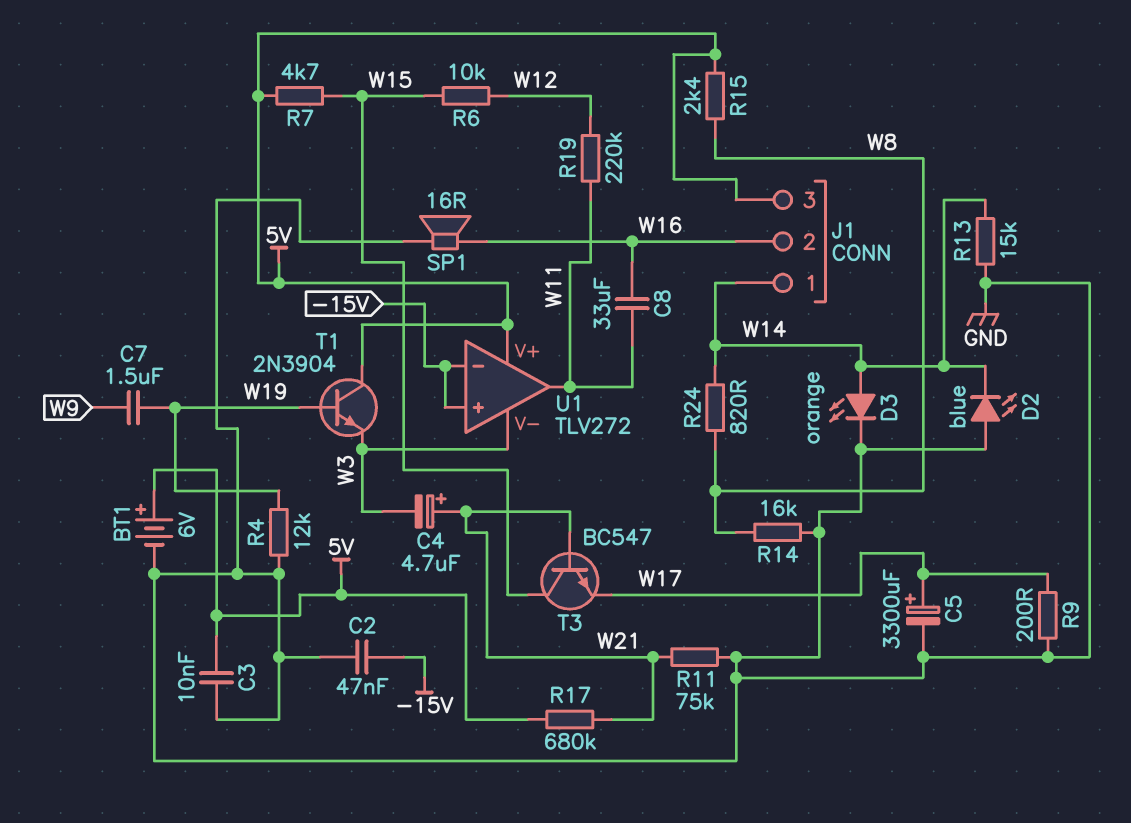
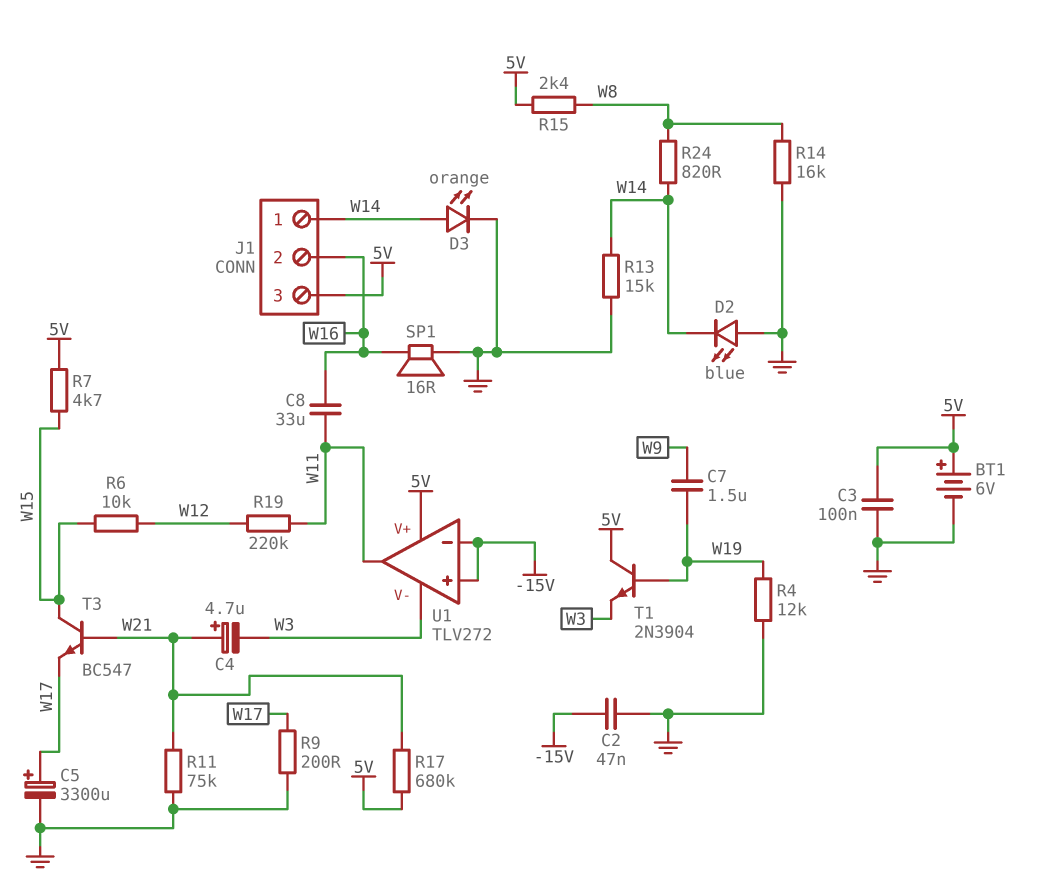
C3: 10nF (5V, GND) -> 100nF (5V, GND)

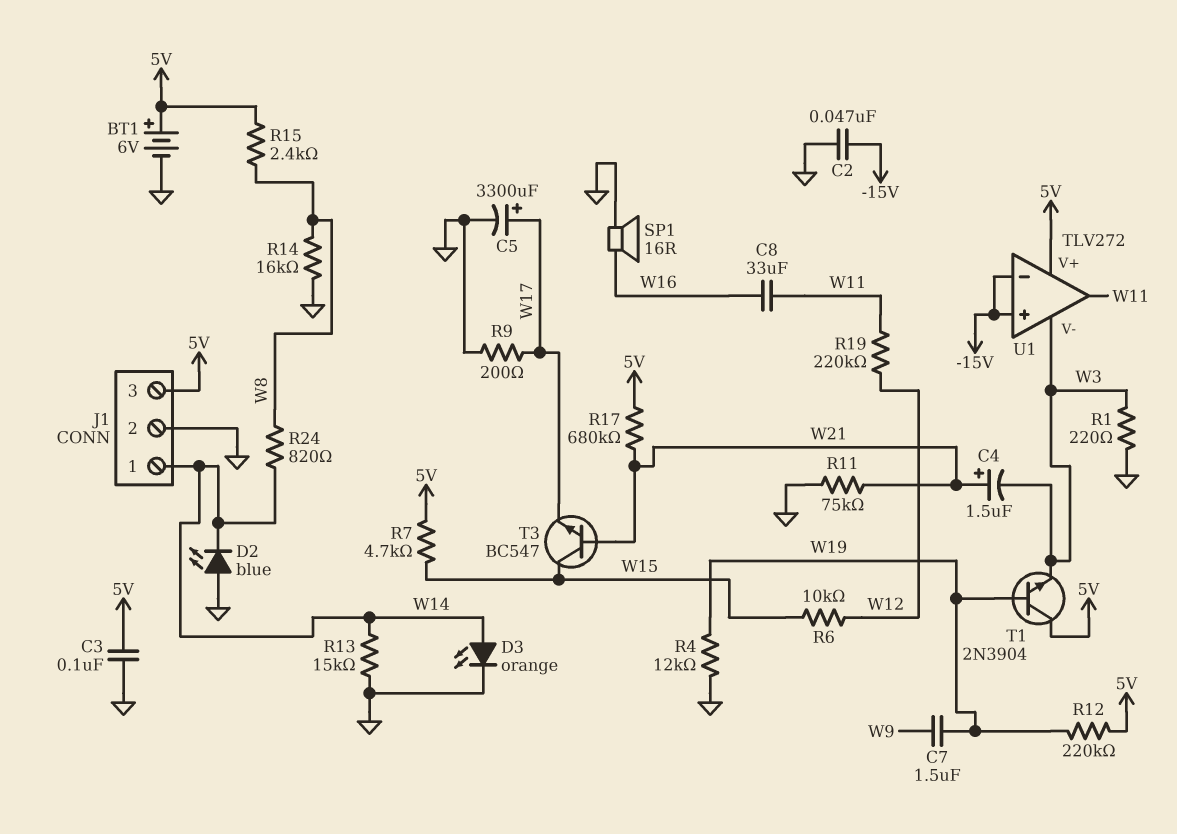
C4: 4.7uF (plus W21, minus W3) -> 1.5uF (plus W21, minus W3)
J1 pin 2: W16 -> GND
R1: none -> 220 (GND, W3)
R12: none -> 220k (5V, W19)

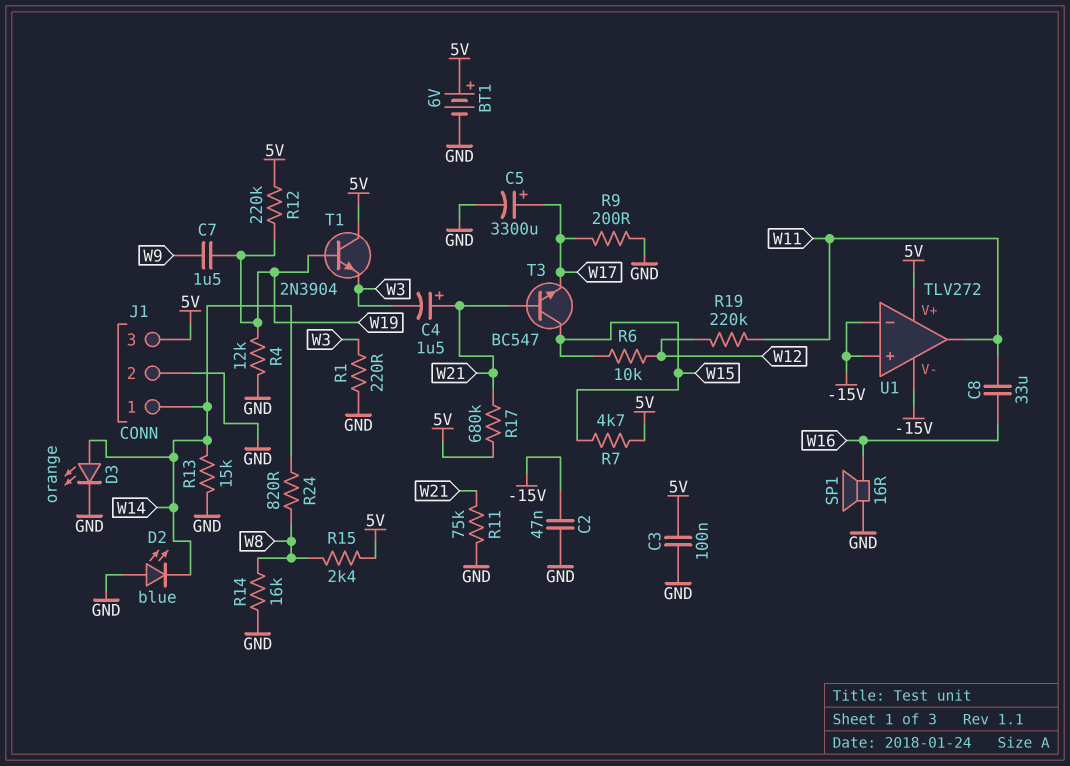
U1 pin V-: W3 -> -15V

